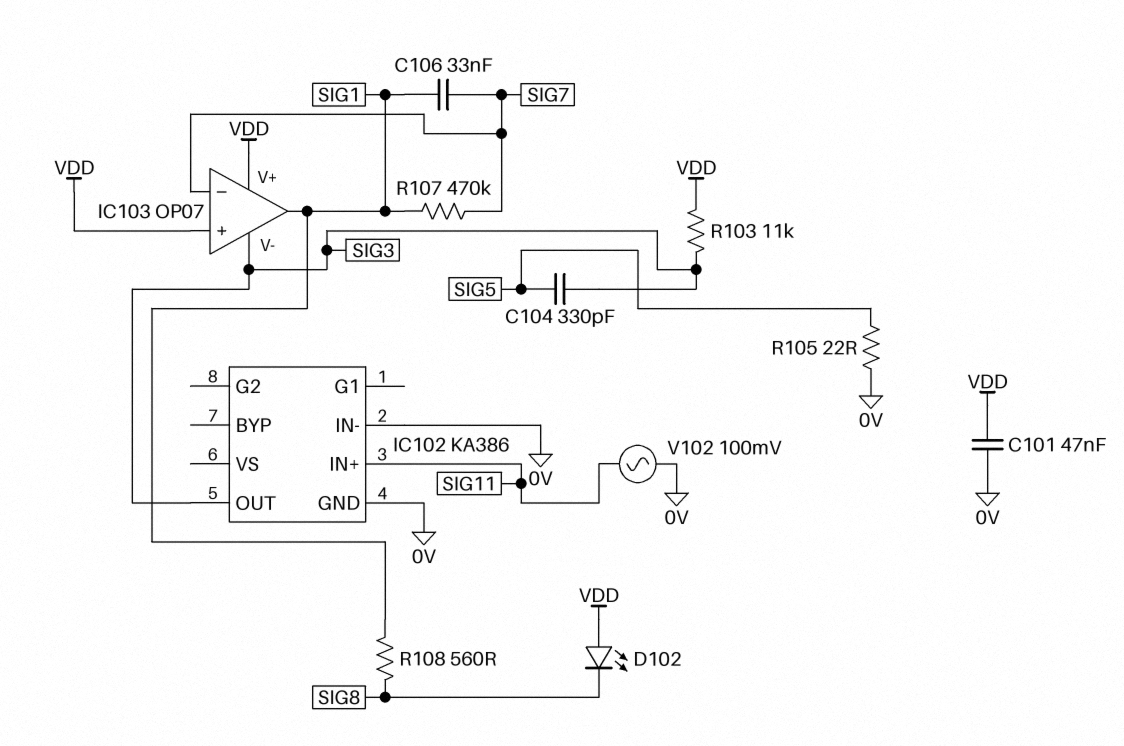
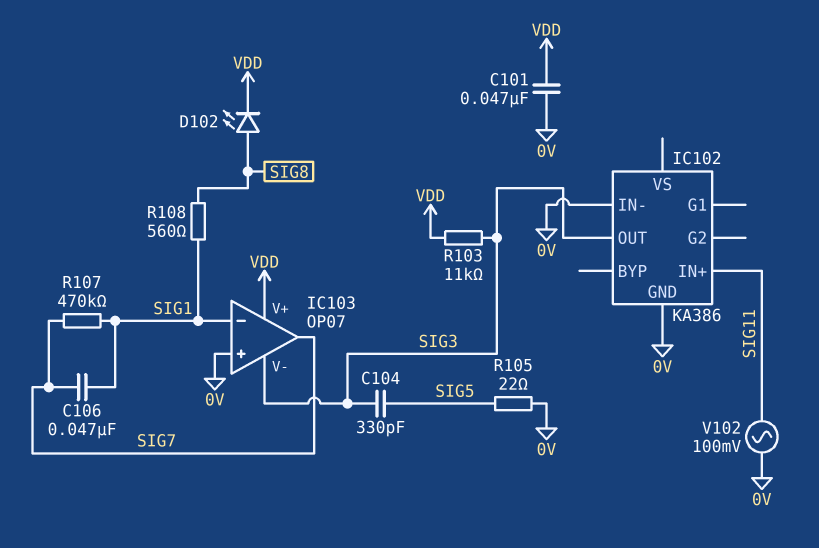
C106: 33nF (SIG1, SIG7) -> 47nF (SIG1, SIG7)
D102: LED (A VDD, K SIG8) -> LED (A SIG8, K VDD)
IC103 pin in+: VDD -> 0V
IC103 pin in-: SIG7 -> SIG1
IC103 pin out: SIG1 -> SIG7

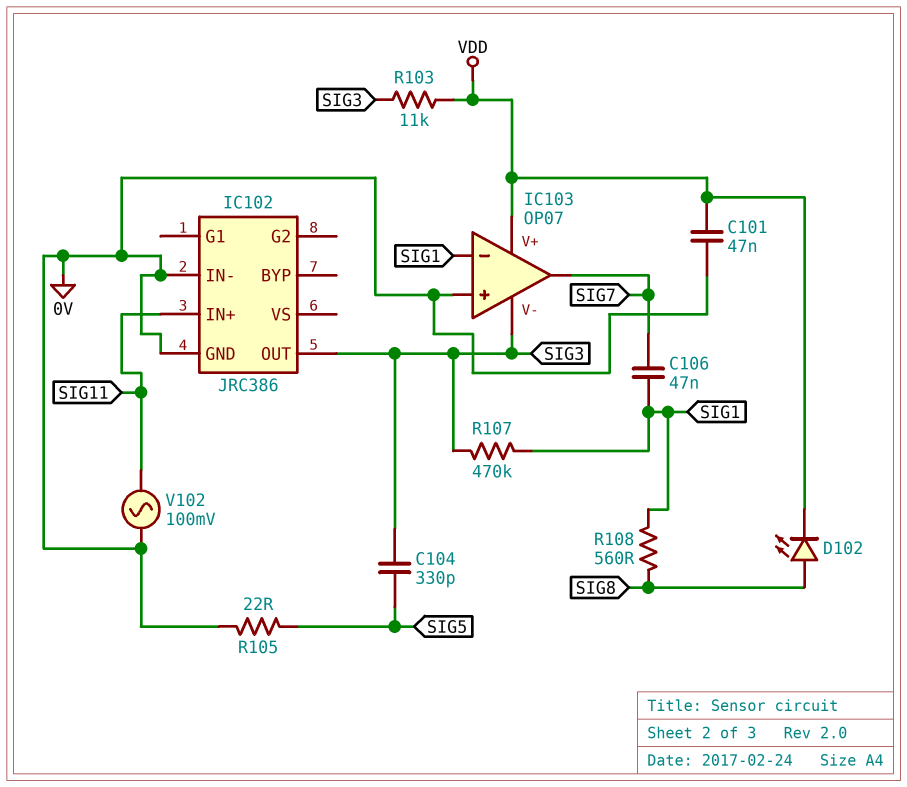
IC102: KA386 -> JRC386
R107: 470k (SIG1, SIG7) -> 470k (SIG1, SIG3)

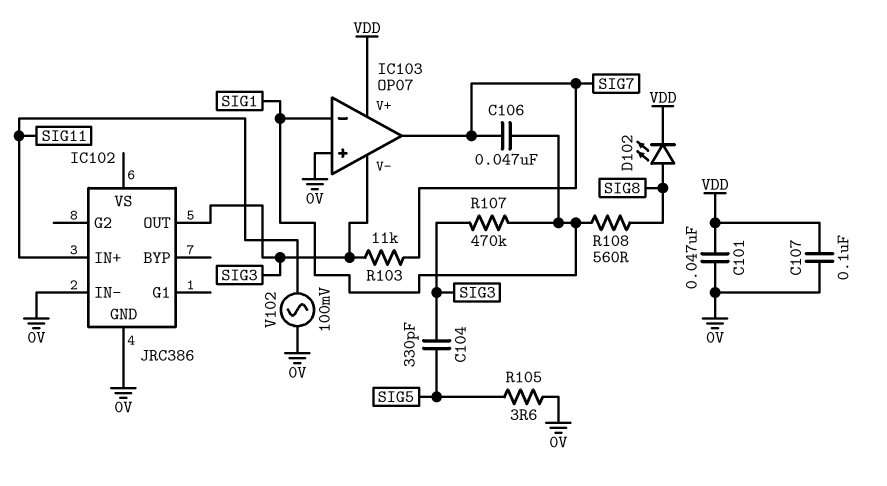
C107: none -> 100nF (0V, VDD)
R103: 11k (SIG3, VDD) -> 11k (SIG3, SIG7)
R105: 22 (0V, SIG5) -> 3.6 (0V, SIG5)

